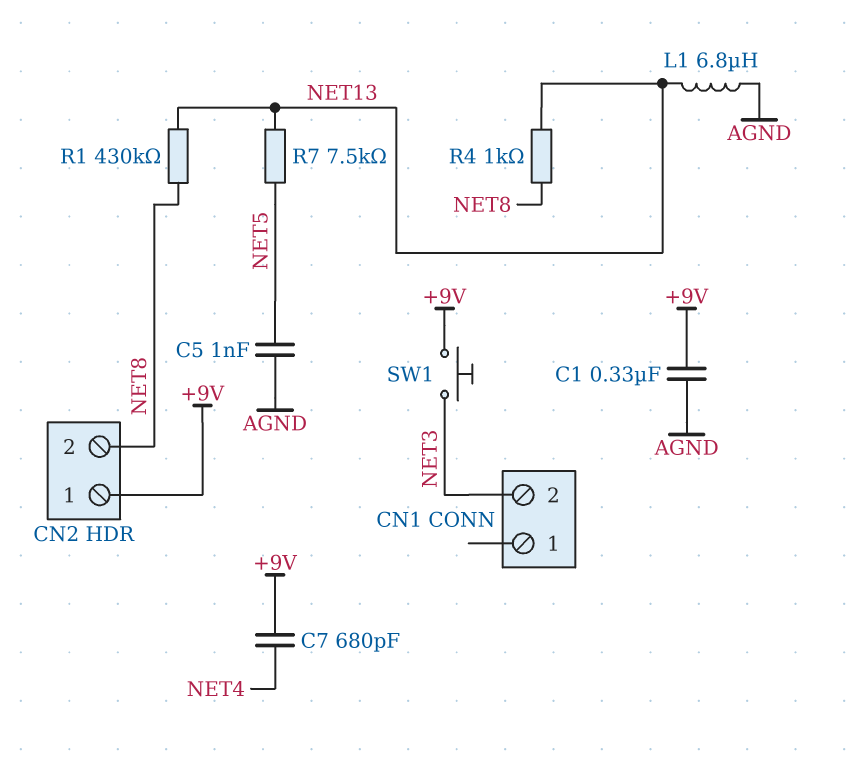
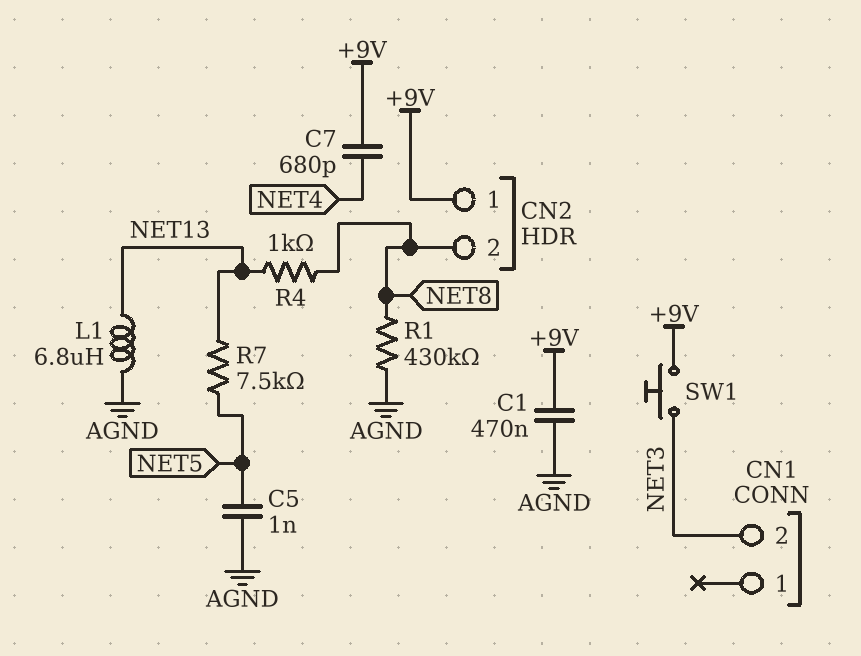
C1: 330nF (+9V, AGND) -> 470nF (+9V, AGND)
R1: 430k (NET8, NET13) -> 430k (AGND, NET8)

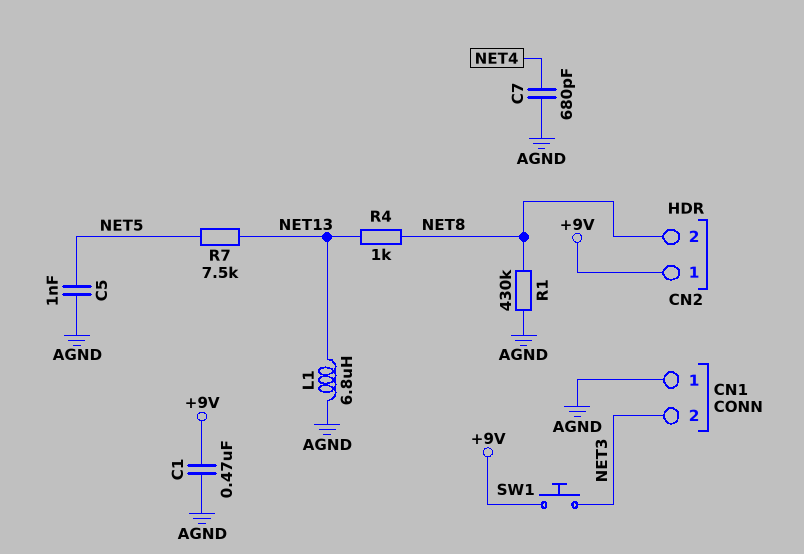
C7: 680pF (+9V, NET4) -> 680pF (AGND, NET4)
CN1 pin 1: none -> AGND

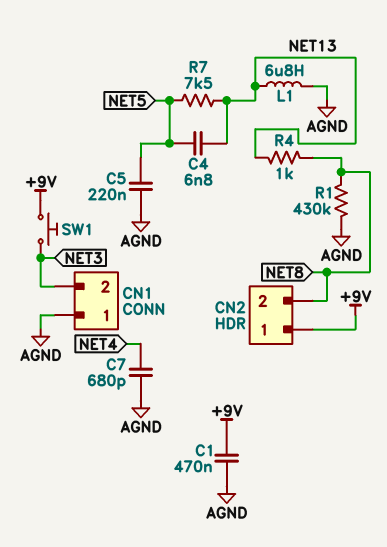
C4: none -> 6.8nF (NET5, NET13)
C5: 1nF (AGND, NET5) -> 220nF (AGND, NET5)

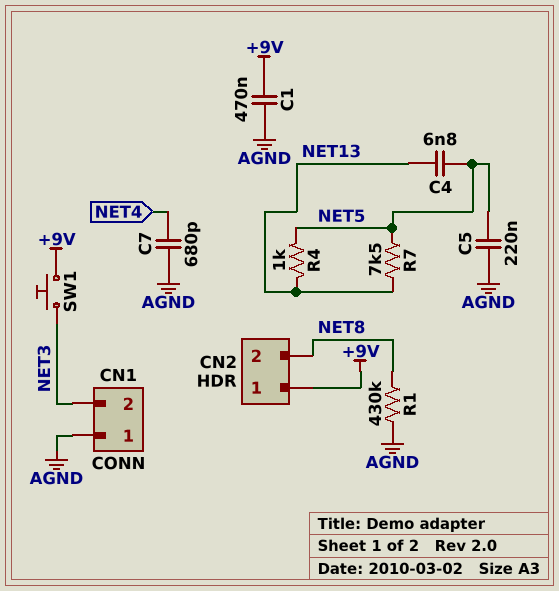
L1: 6.8uH (AGND, NET13) -> none
R4: 1k (NET8, NET13) -> 1k (NET5, NET13)

